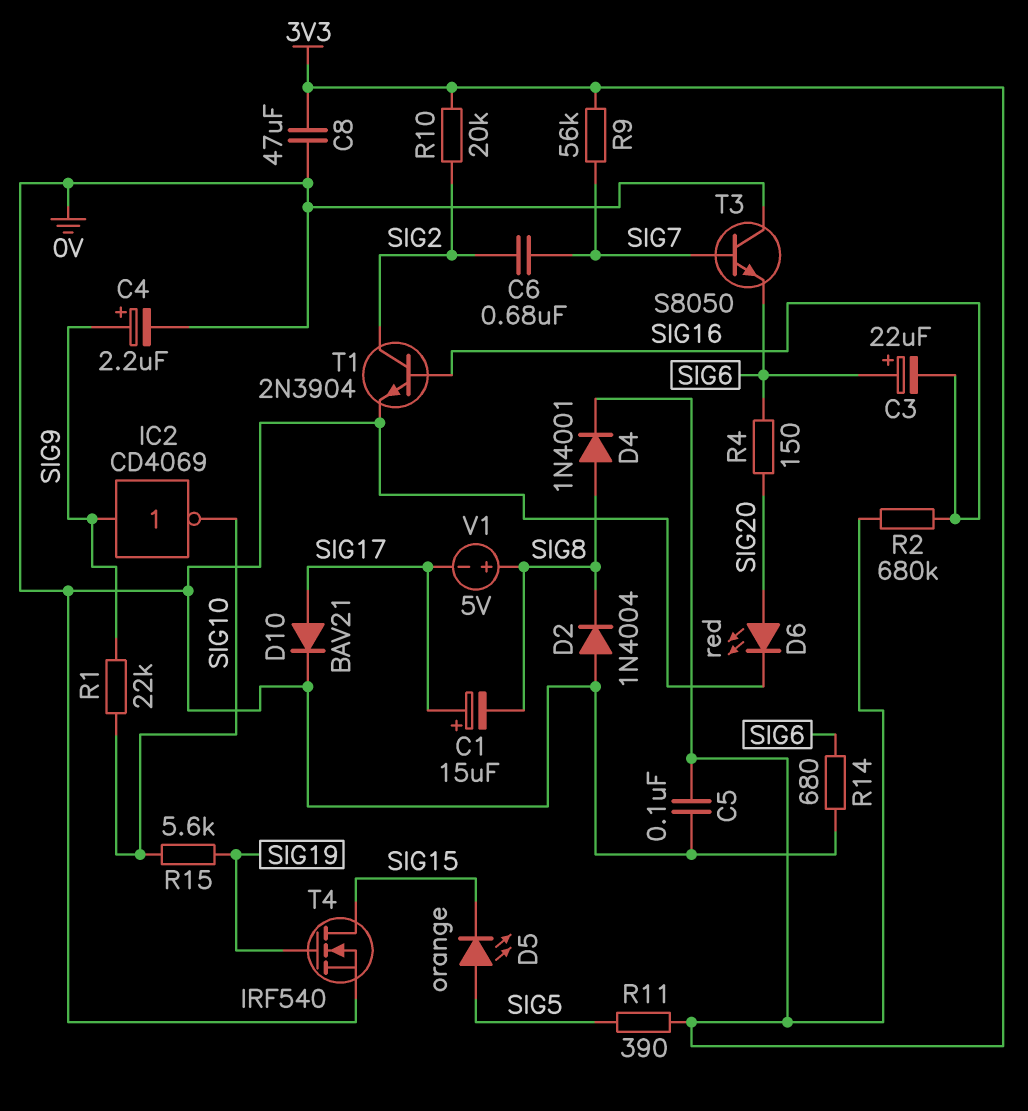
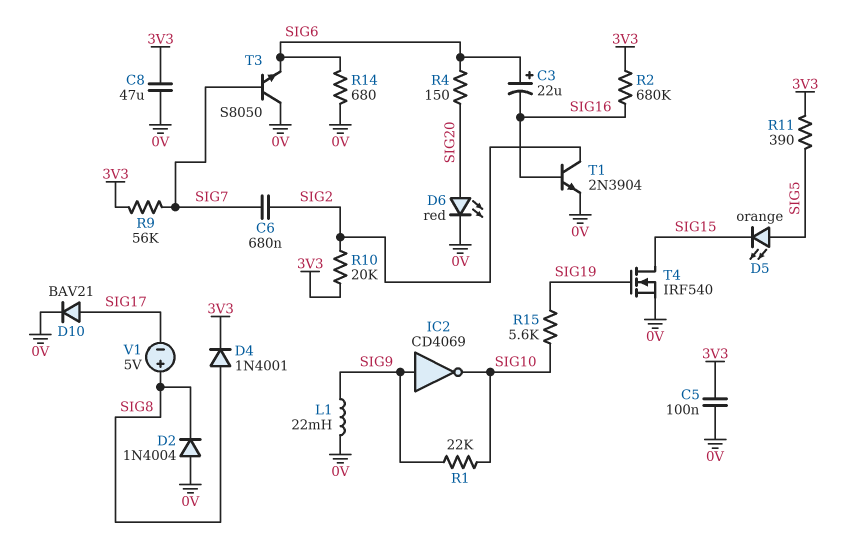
C1: 15uF (plus SIG17, minus SIG8) -> none
C4: 2.2uF (plus SIG9, minus 0V) -> none
L1: none -> 22mH (0V, SIG9)

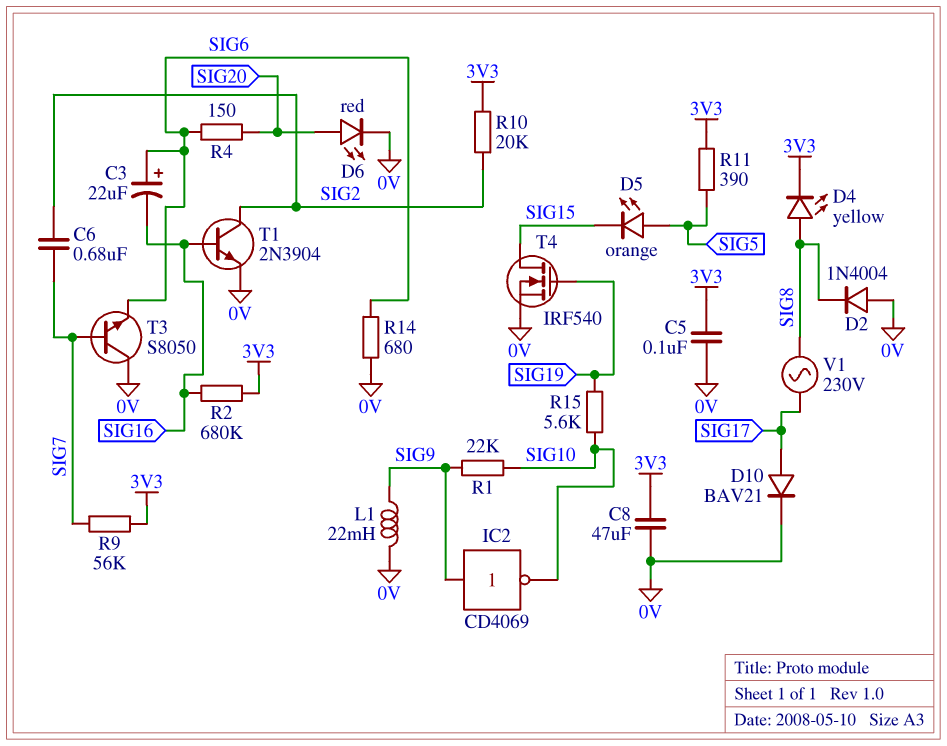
D4: diode 1N4001 (A SIG8, K 3V3) -> LED yellow (A SIG8, K 3V3)
V1: 5V (plus SIG8, minus SIG17) -> AC 230V (SIG8, SIG17)

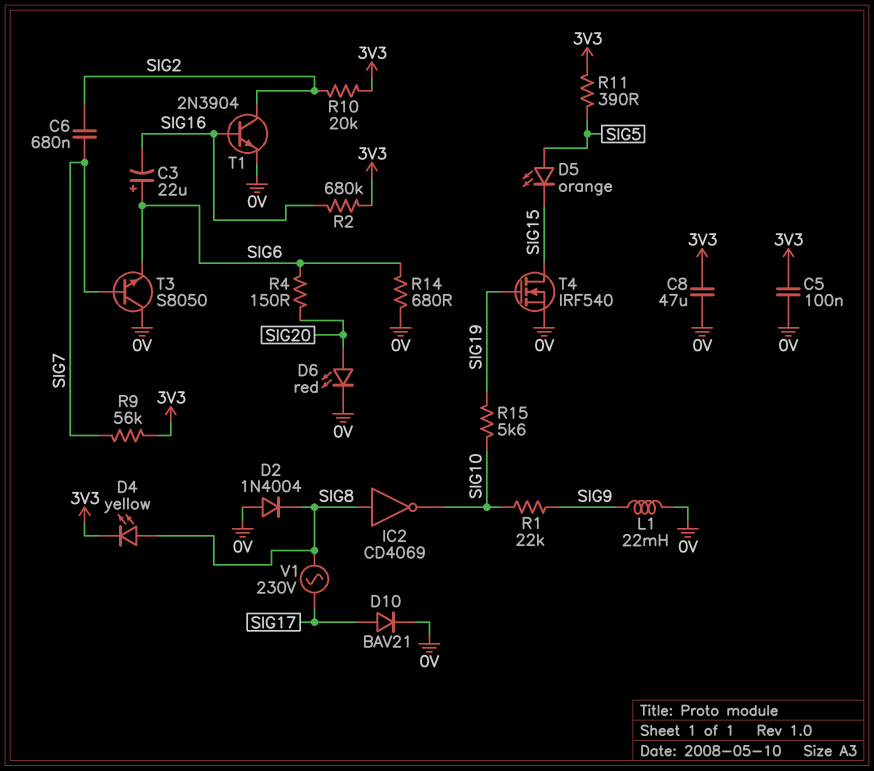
IC2: NOT CD4069 (in SIG9, out SIG10) -> NOT CD4069 (in SIG8, out SIG10)

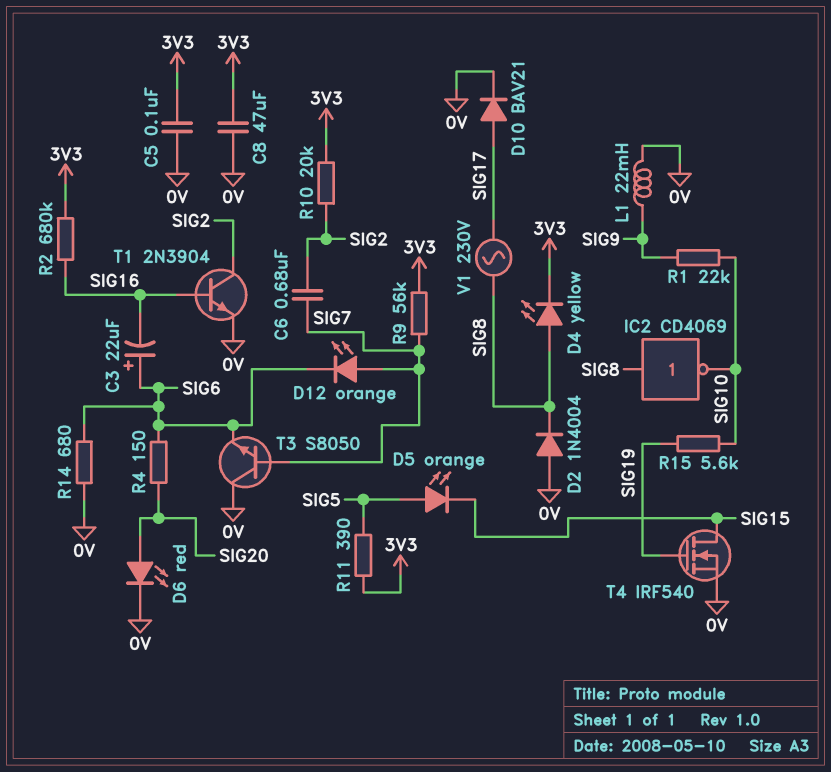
D12: none -> LED orange (A SIG7, K SIG6)

